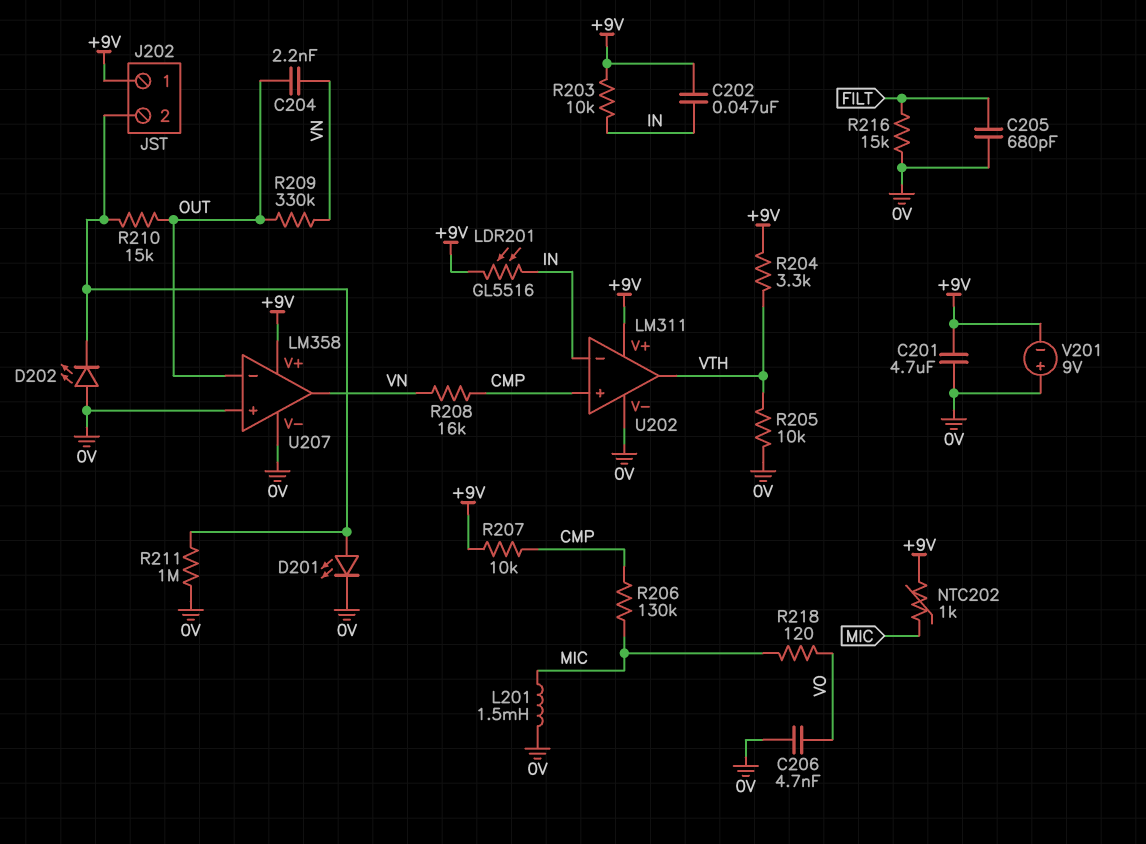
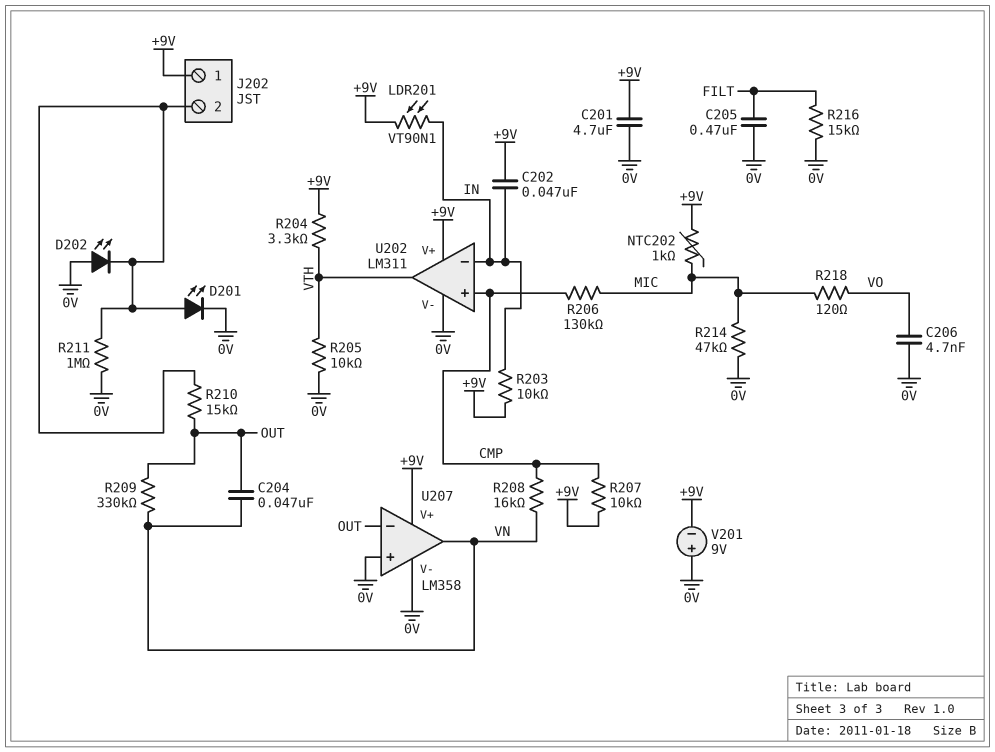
C204: 2.2nF (OUT, VN) -> 47nF (OUT, VN)
C205: 680pF (0V, FILT) -> 470nF (0V, FILT)
L201: 1.5mH (0V, MIC) -> none
LDR201: GL5516 (+9V, IN) -> VT90N1 (+9V, IN)
R214: none -> 47k (0V, MIC)

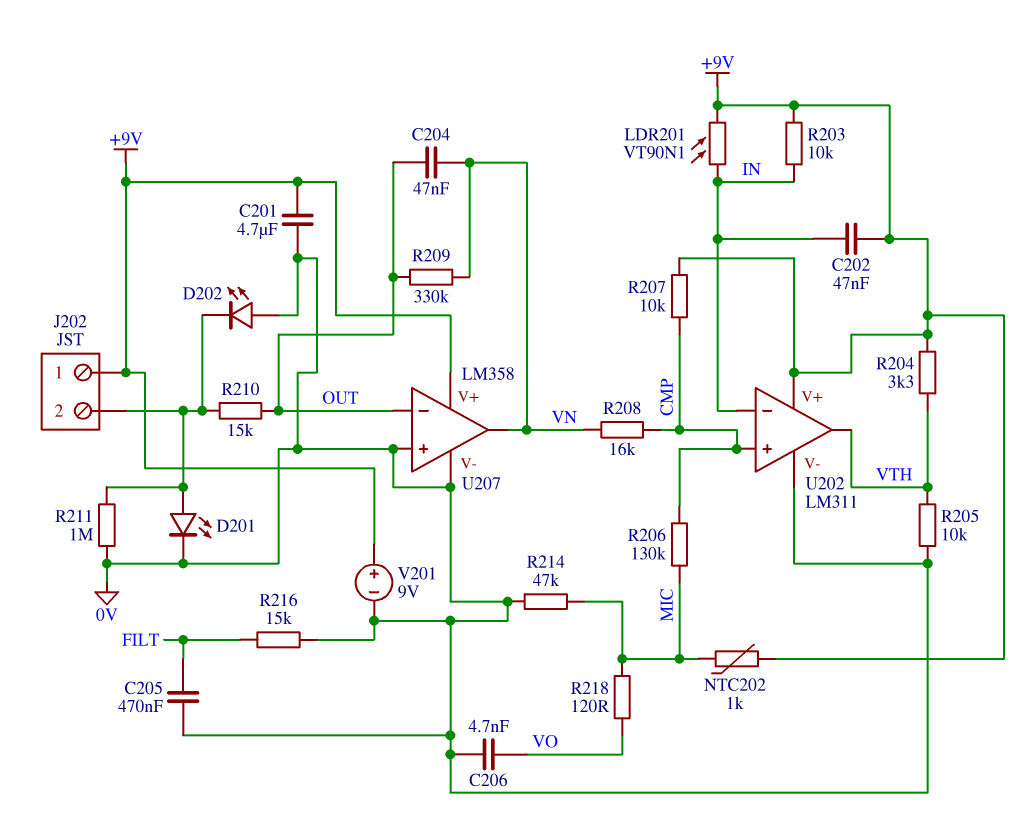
V201: 9V (plus 0V, minus +9V) -> 9V (plus +9V, minus 0V)

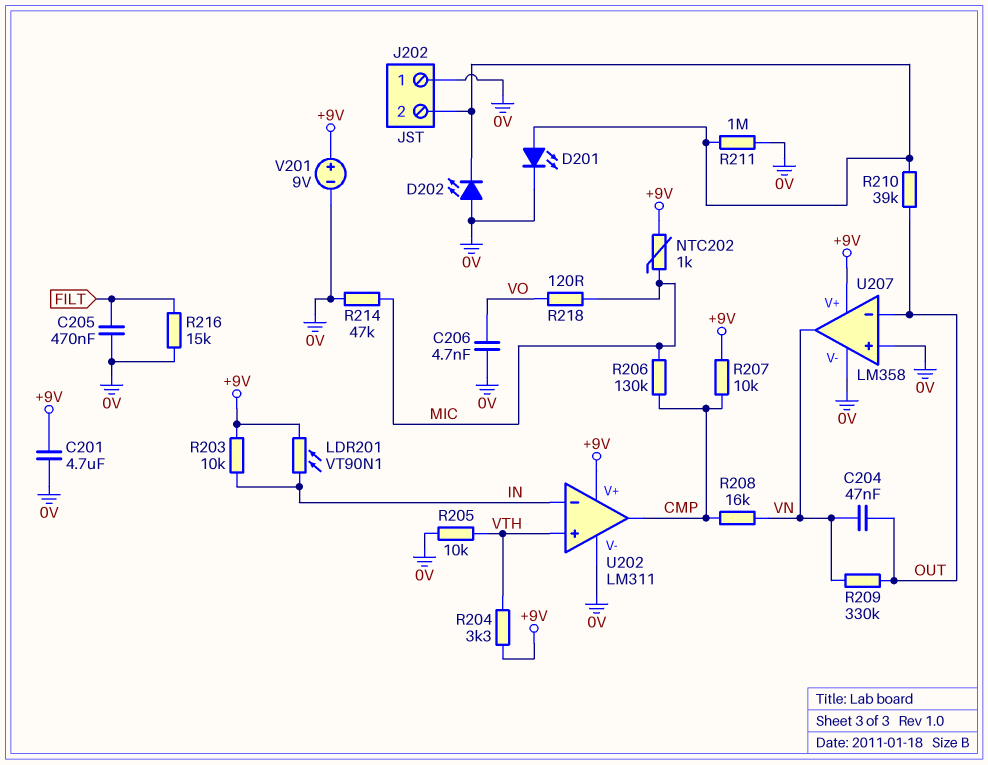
C202: 47nF (+9V, IN) -> none
J202 pin 1: +9V -> 0V
R210: 15k (J202/2, OUT) -> 39k (J202/2, OUT)
U202 pin in+: CMP -> VTH
U202 pin out: VTH -> CMP

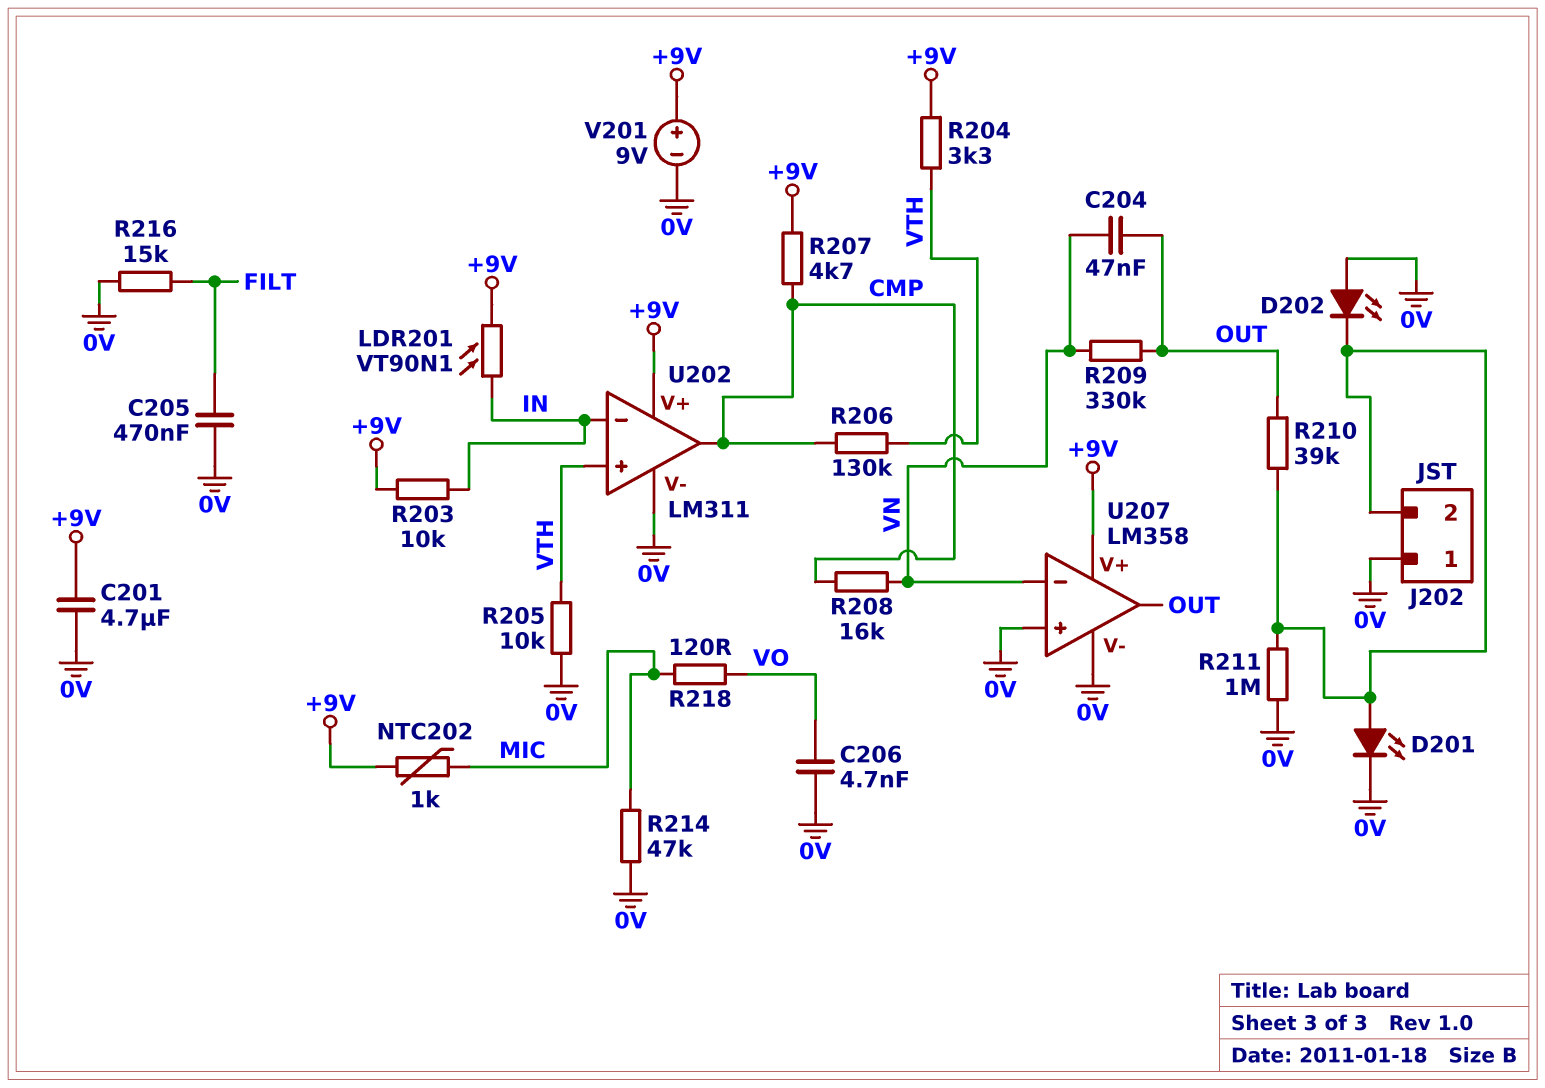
R206: 130k (CMP, MIC) -> 130k (CMP, VTH)
R207: 10k (+9V, CMP) -> 4.7k (+9V, CMP)
U207 pin in-: OUT -> VN
U207 pin out: VN -> OUT

